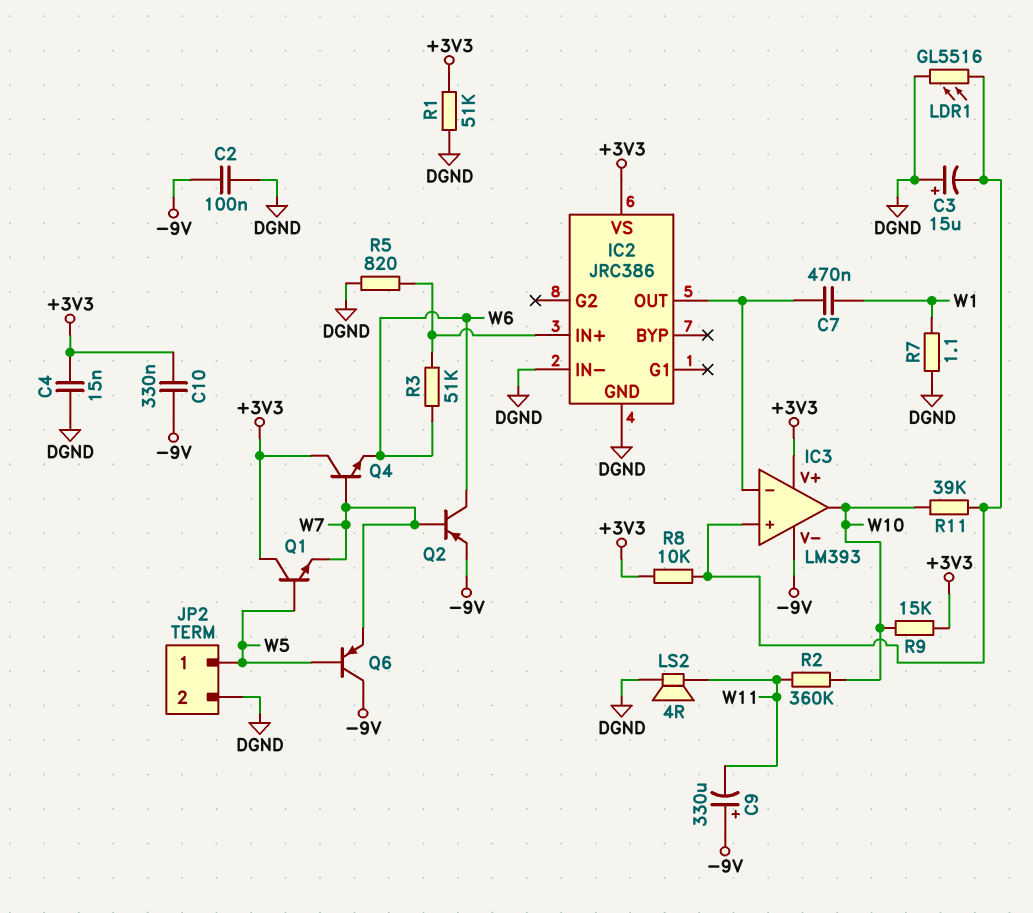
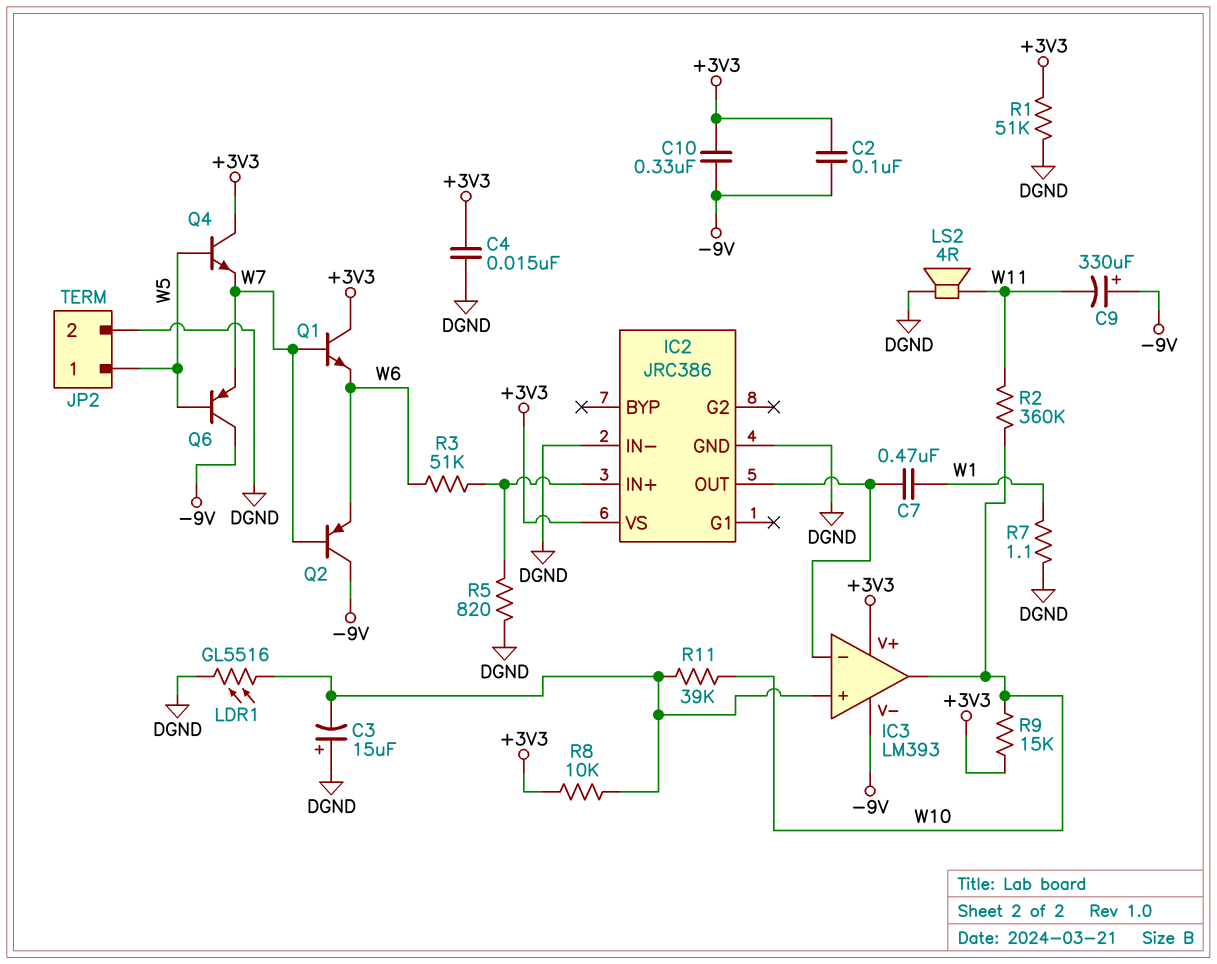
C2: 100nF (-9V, DGND) -> 100nF (+3V3, -9V)
Q1: NPN (B W5, C +3V3, E W7) -> NPN (B W7, C +3V3, E W6)
Q2: PNP (B W7, C W6, E -9V) -> PNP (B W7, C -9V, E W6)
Q4: NPN (B W7, C +3V3, E W6) -> NPN (B W5, C +3V3, E W7)

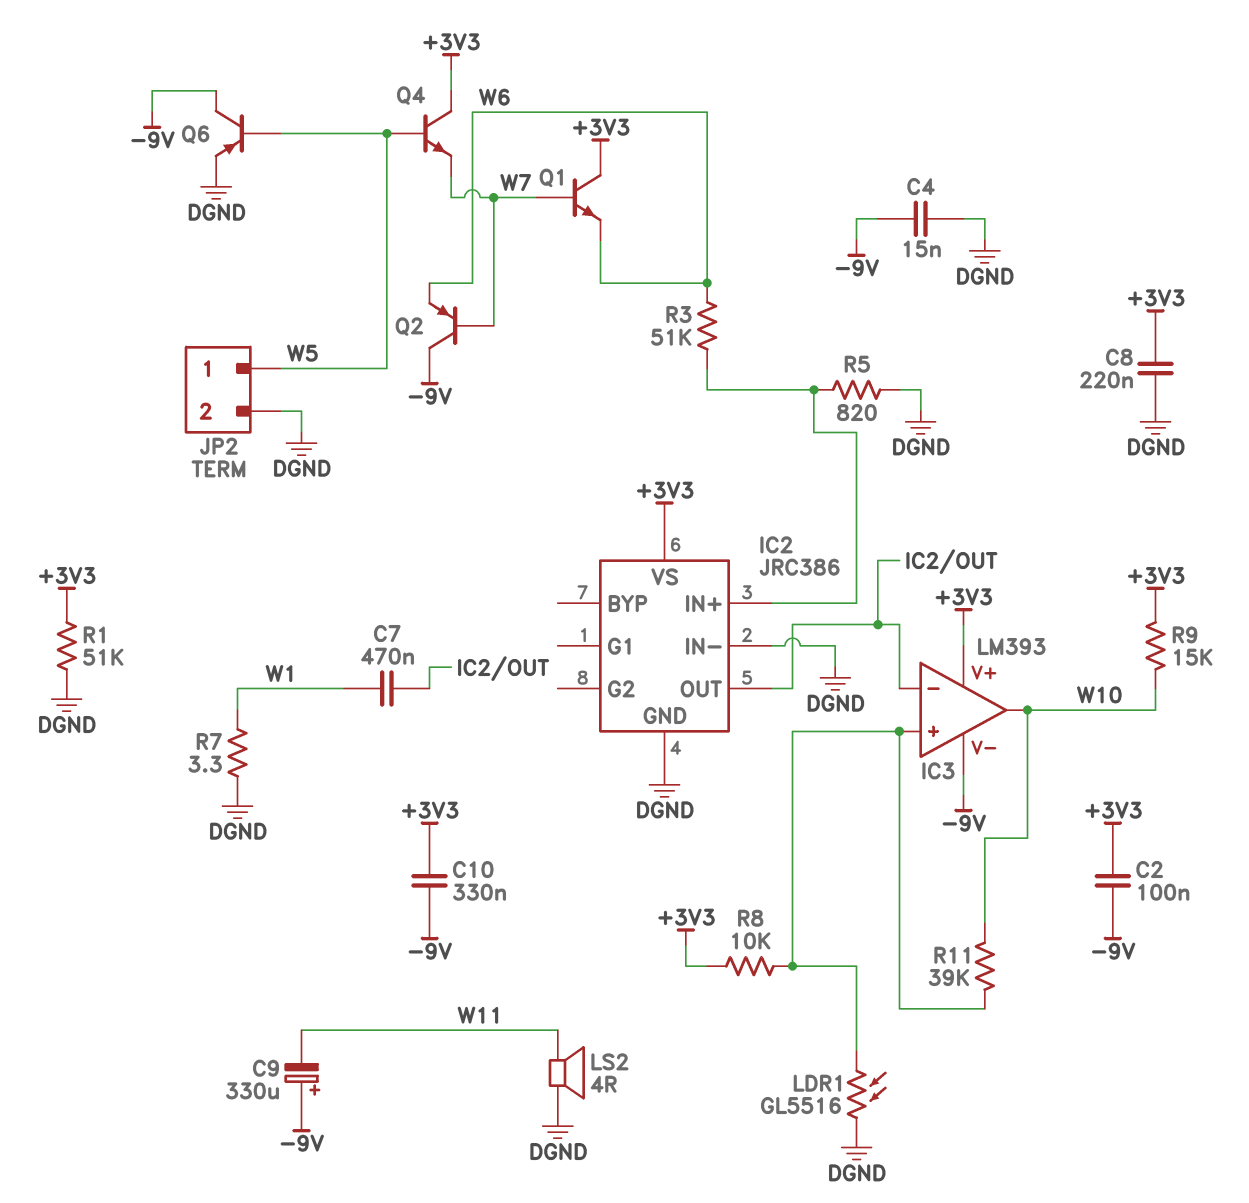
C3: 15uF (plus DGND, minus IC3/in+) -> none
C4: 15nF (+3V3, DGND) -> 15nF (-9V, DGND)
C8: none -> 220nF (+3V3, DGND)
Q6: PNP (B W5, C -9V, E W7) -> PNP (B W5, C -9V, E DGND)
R2: 360k (W10, W11) -> none
R7: 1.1 (DGND, W1) -> 3.3 (DGND, W1)

